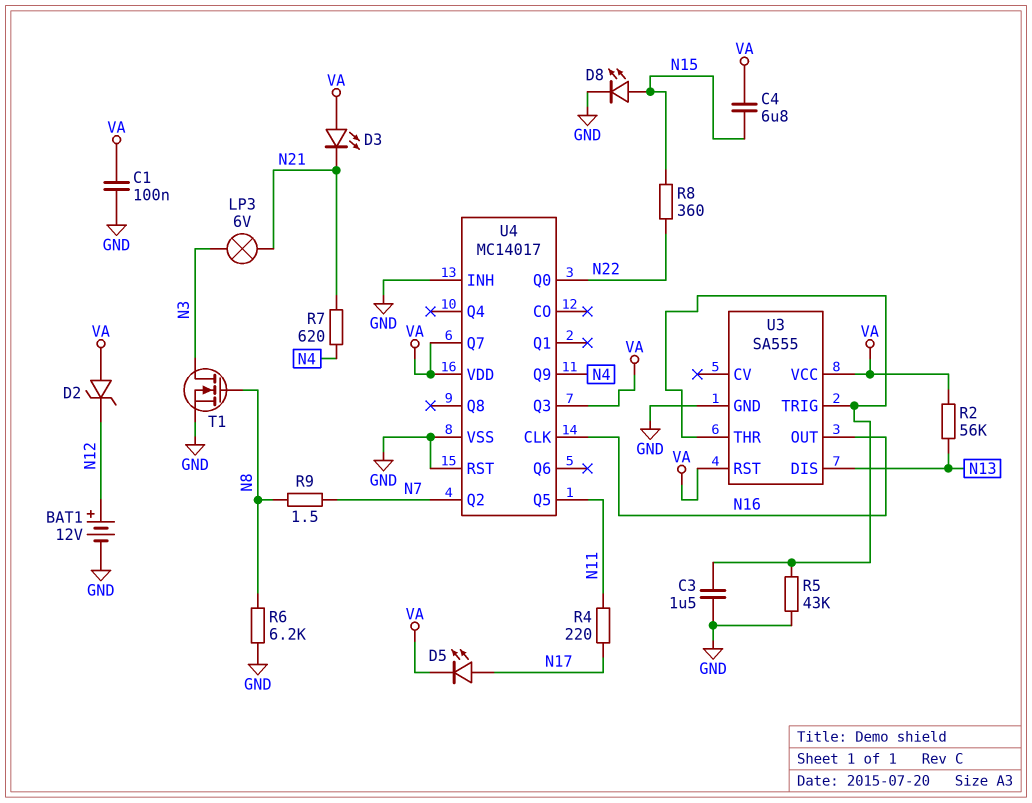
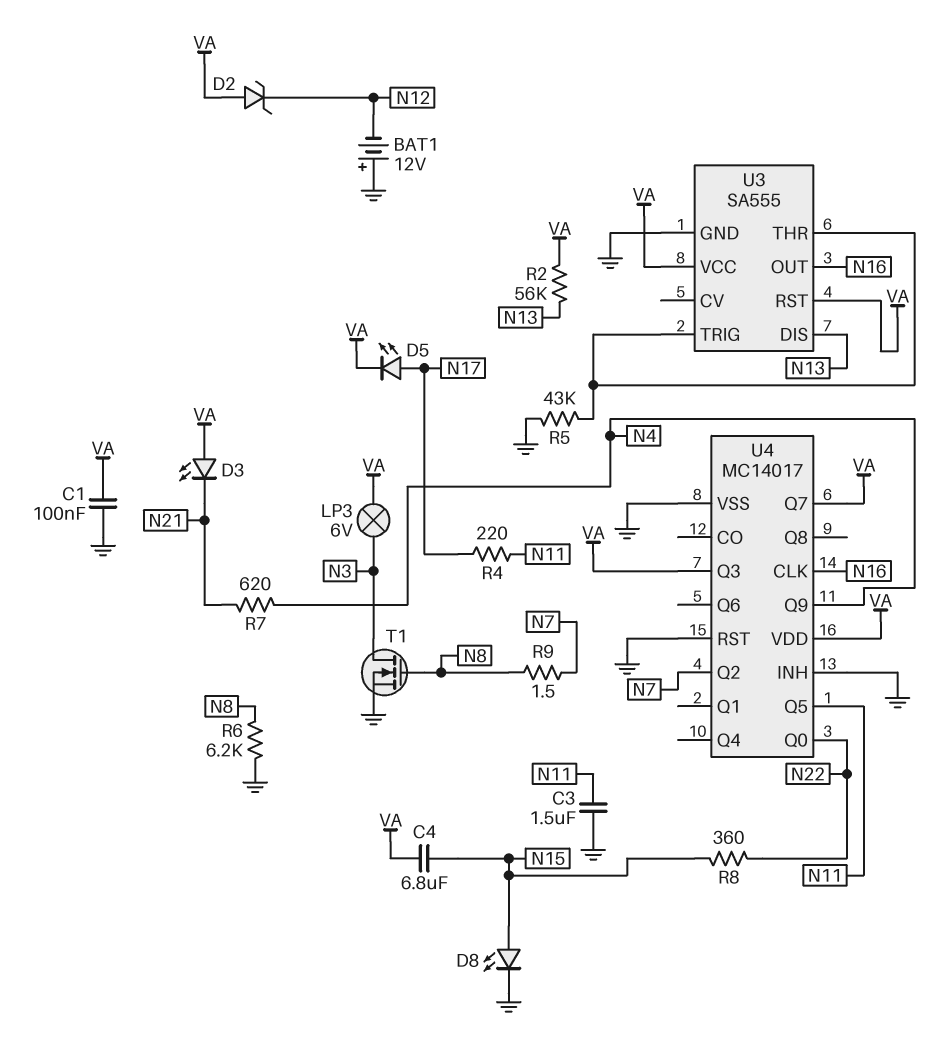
BAT1: 12V (plus N12, minus GND) -> 12V (plus GND, minus N12)
C3: 1.5uF (GND, U3/THR) -> 1.5uF (GND, N11)
LP3: lamp 6V (N3, N21) -> lamp 6V (N3, VA)

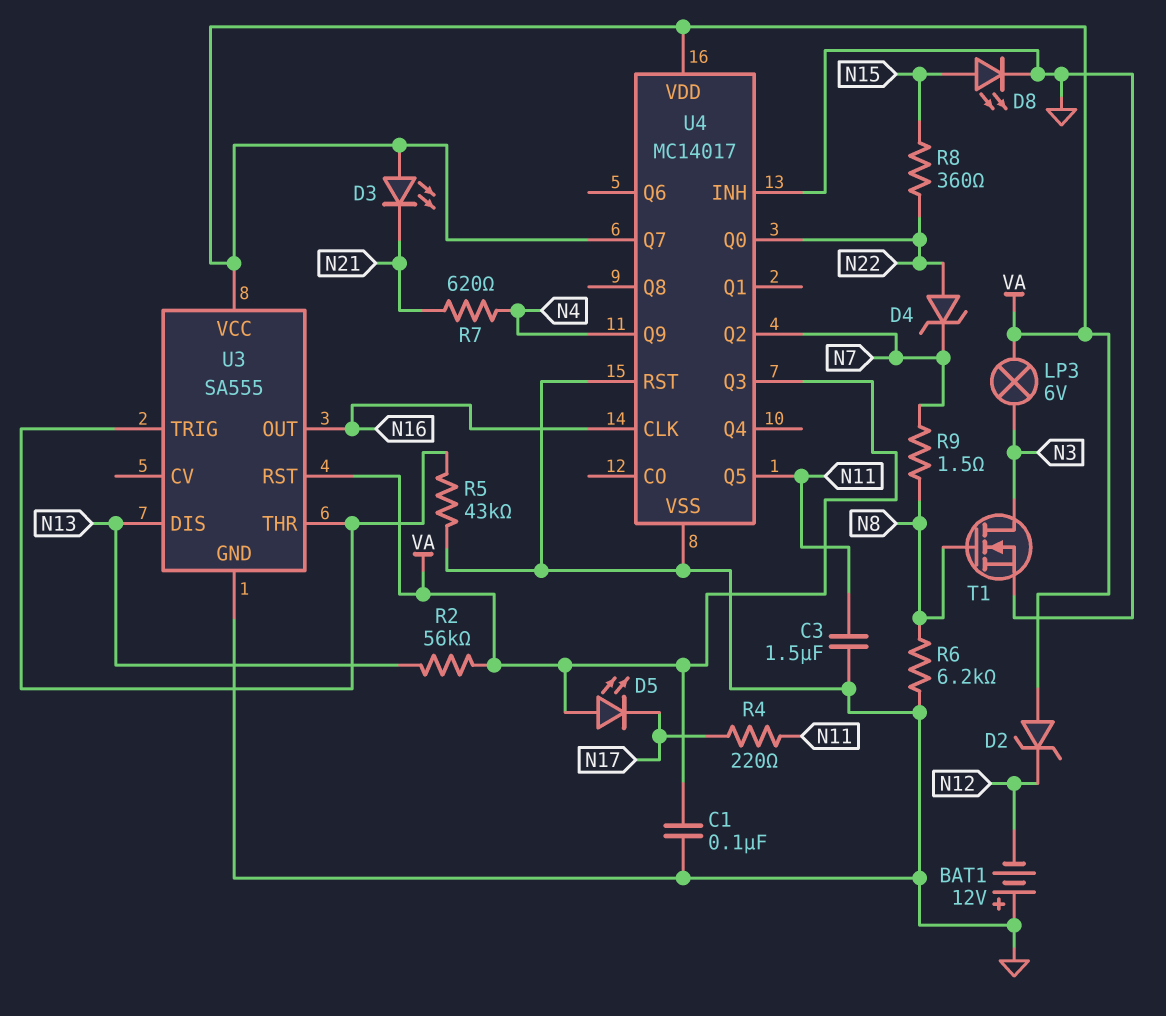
C4: 6.8uF (N15, VA) -> none
D4: none -> zener (A N22, K N7)
D5: LED (A N17, K VA) -> LED (A VA, K N17)

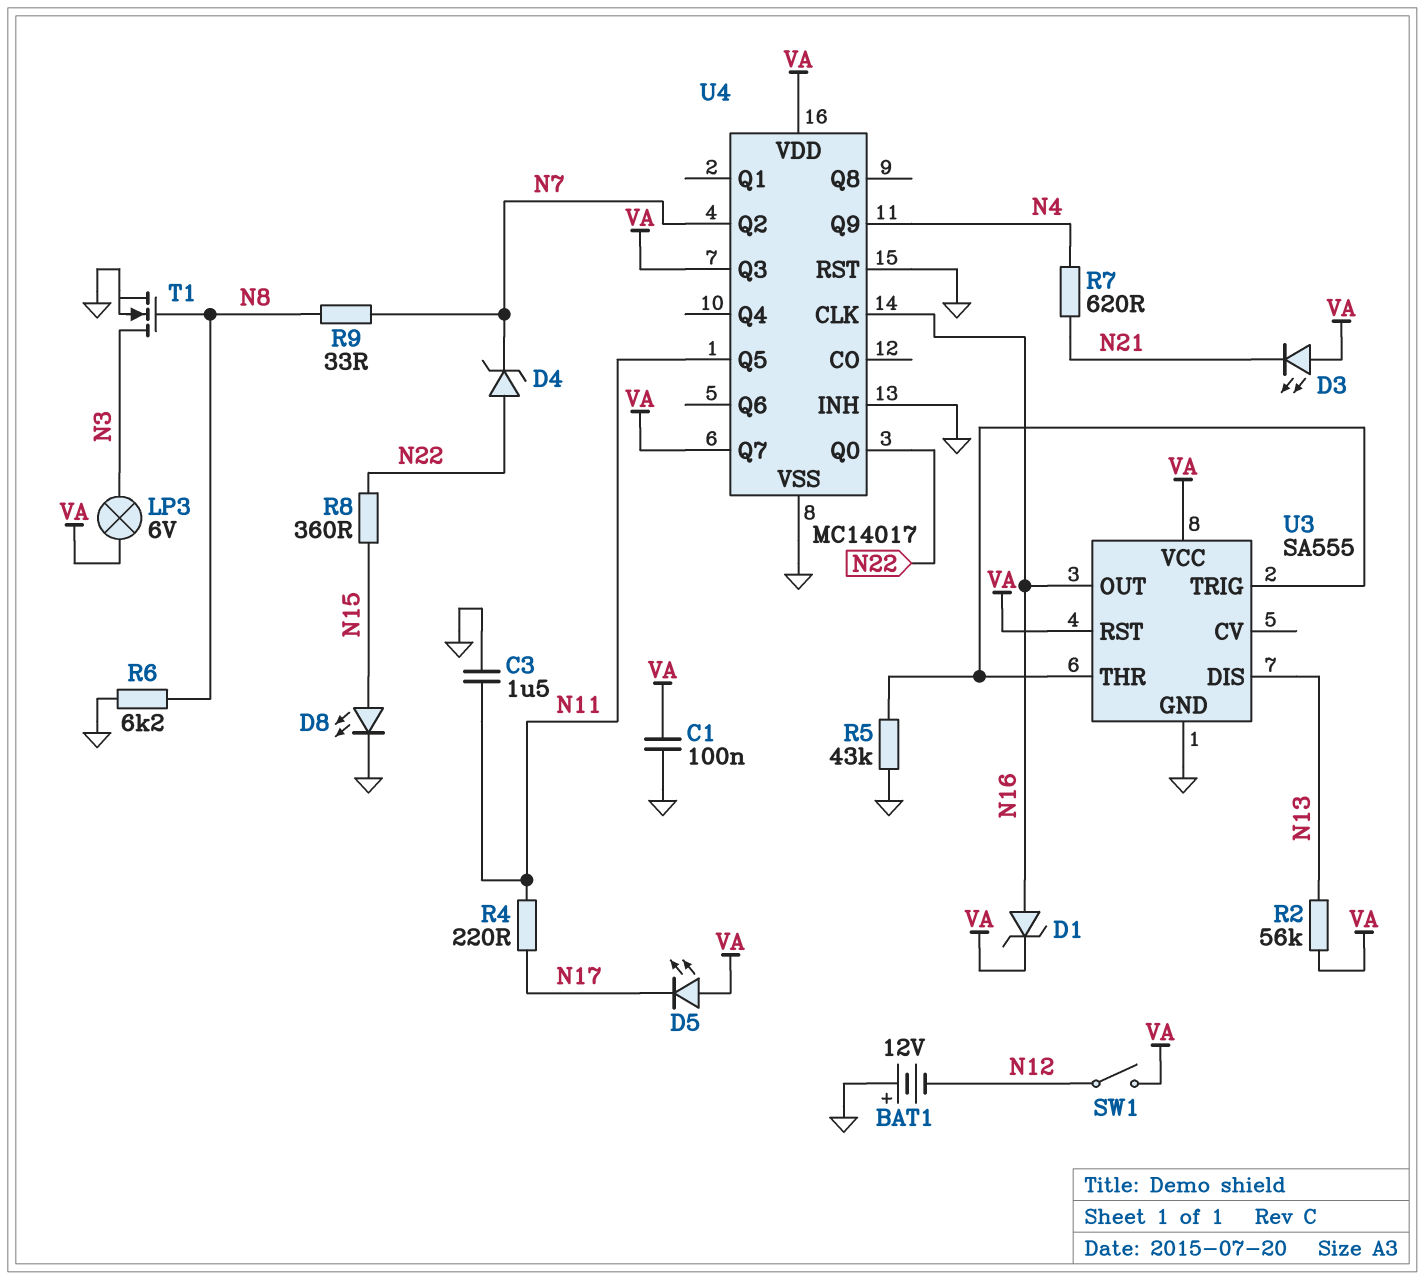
D1: none -> zener (A N16, K VA)
D2: zener (A VA, K N12) -> none
R9: 1.5 (N7, N8) -> 33 (N7, N8)
SW1: none -> switch (N12, VA)

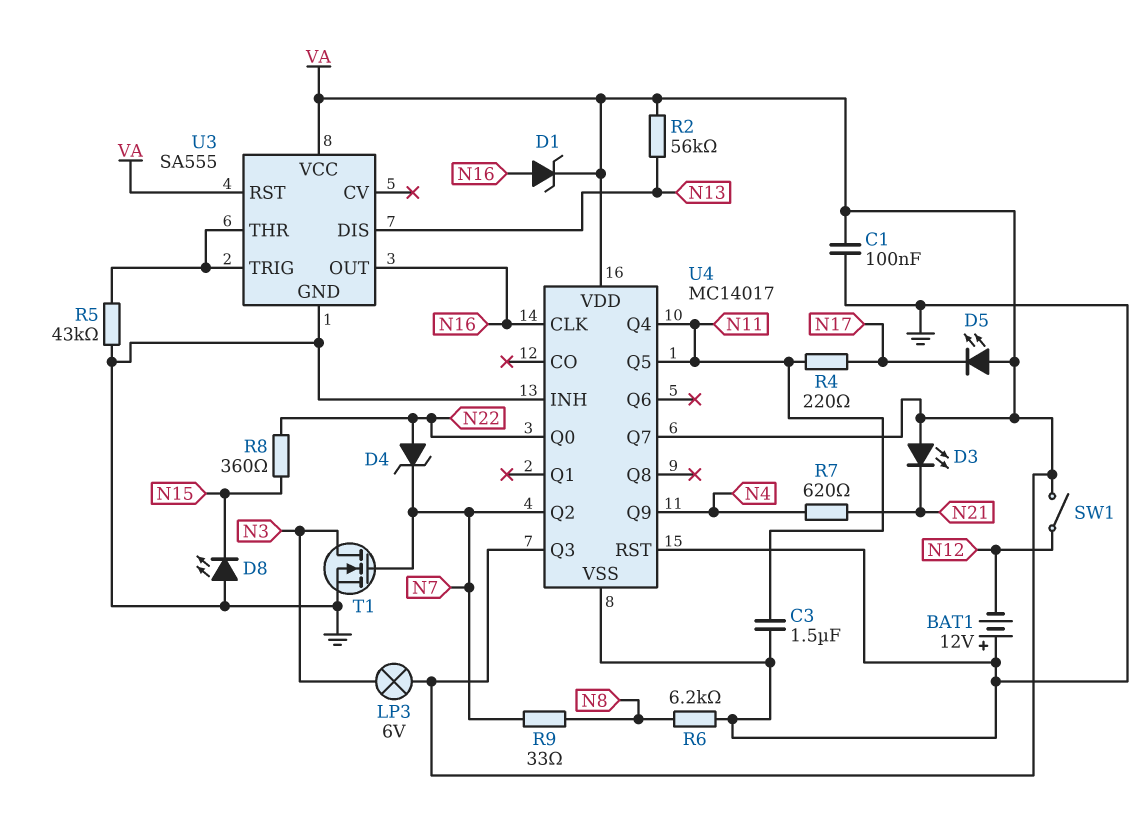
D8: LED (A N15, K GND) -> LED (A GND, K N15)
T1: NMOS (G N8, D N3, S GND) -> NMOS (G N7, D N3, S GND)
U4 pin Q4: none -> N11

